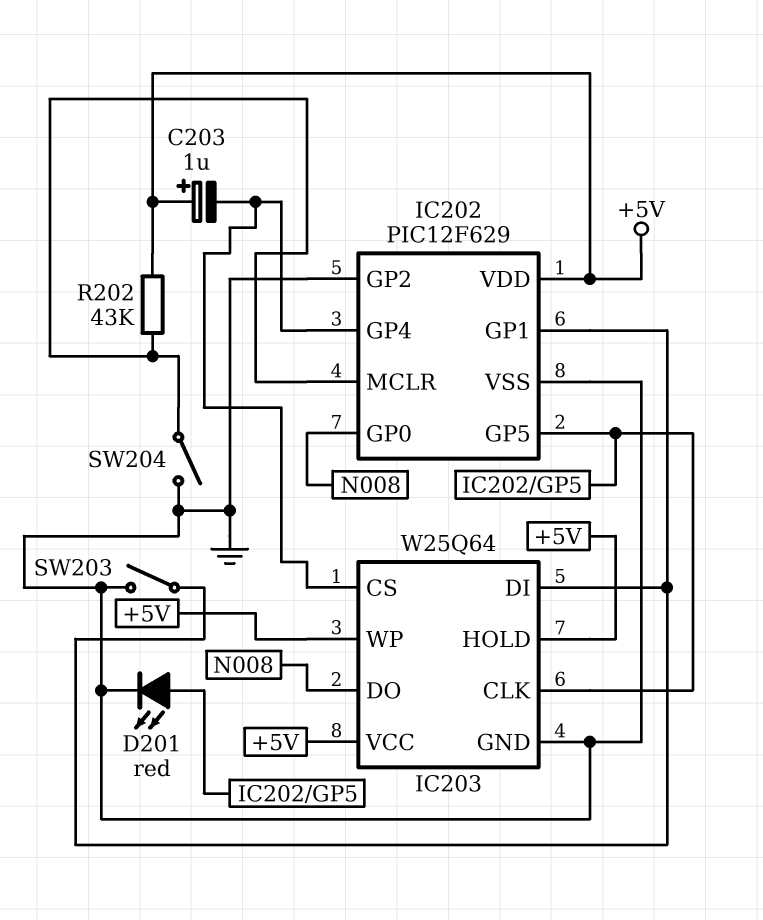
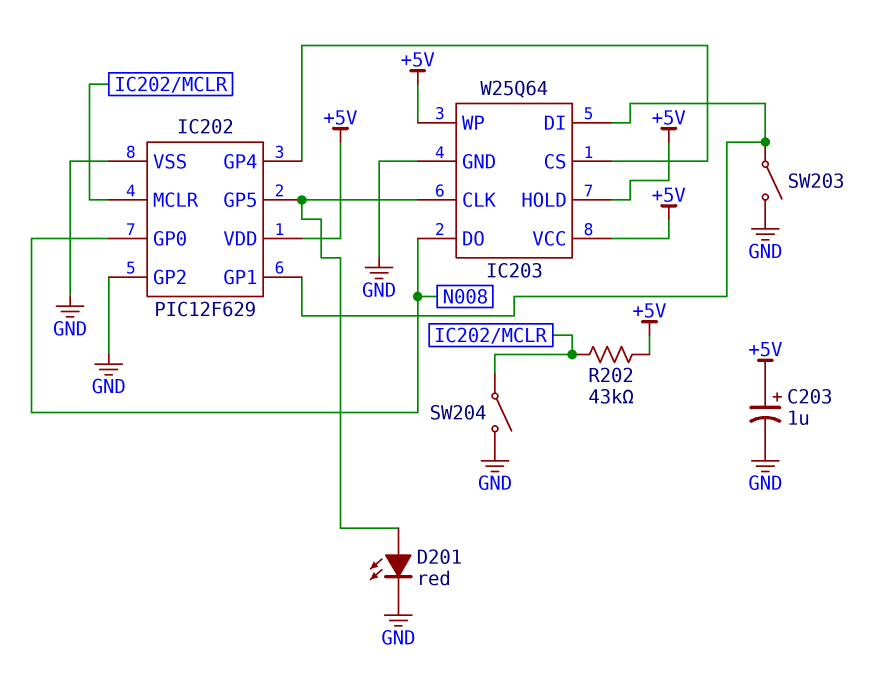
C203: 1uF (plus +5V, minus IC202/GP4) -> 1uF (plus +5V, minus GND)

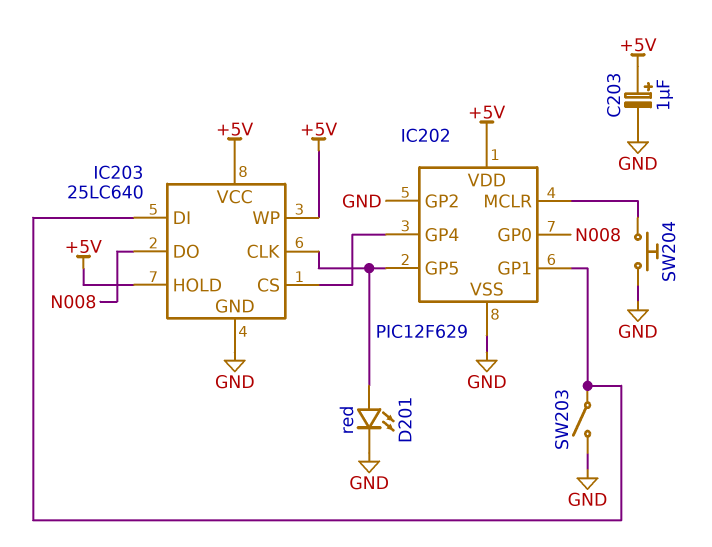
IC203: W25Q64 -> 25LC640
R202: 43k (+5V, IC202/MCLR) -> none
SW204: switch (GND, IC202/MCLR) -> button (GND, IC202/MCLR)

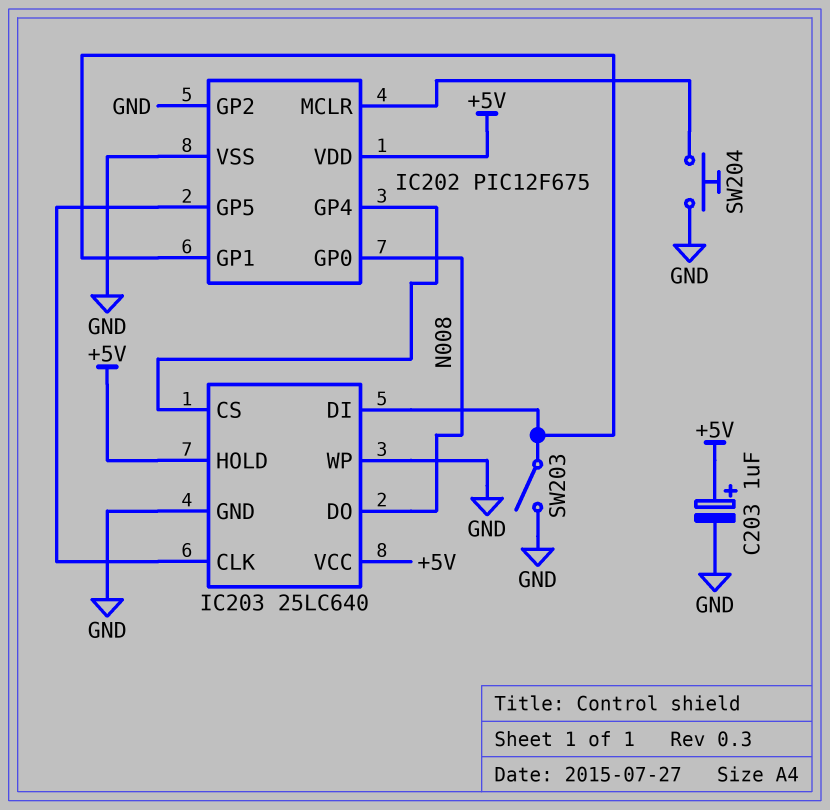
D201: LED red (A IC202/GP5, K GND) -> none
IC202: PIC12F629 -> PIC12F675
IC203 pin WP: +5V -> GND

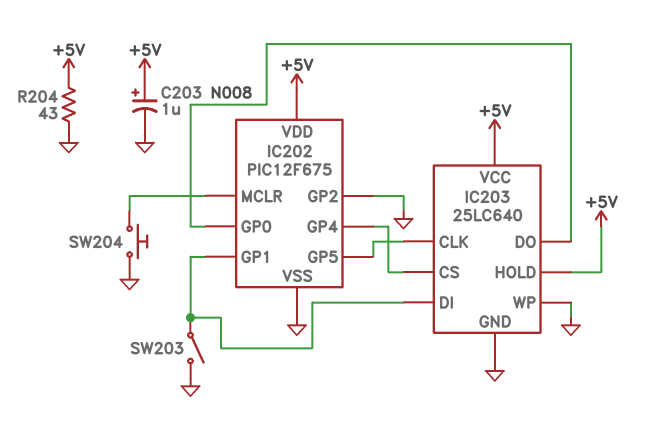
R204: none -> 43 (+5V, GND)

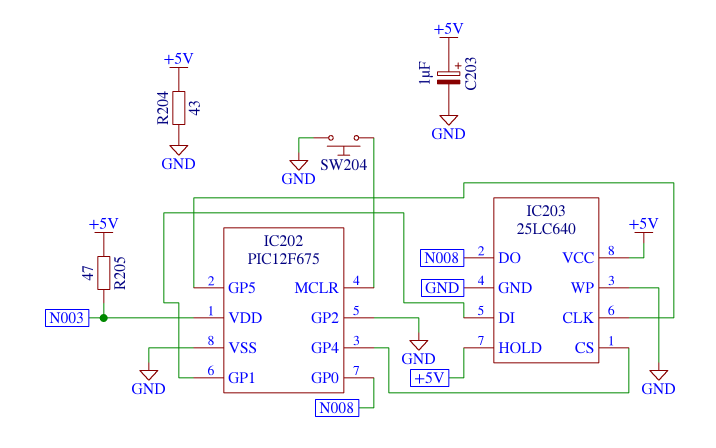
IC202 pin VDD: +5V -> N003
R205: none -> 47 (+5V, N003)
SW203: switch (GND, IC202/GP1) -> none

